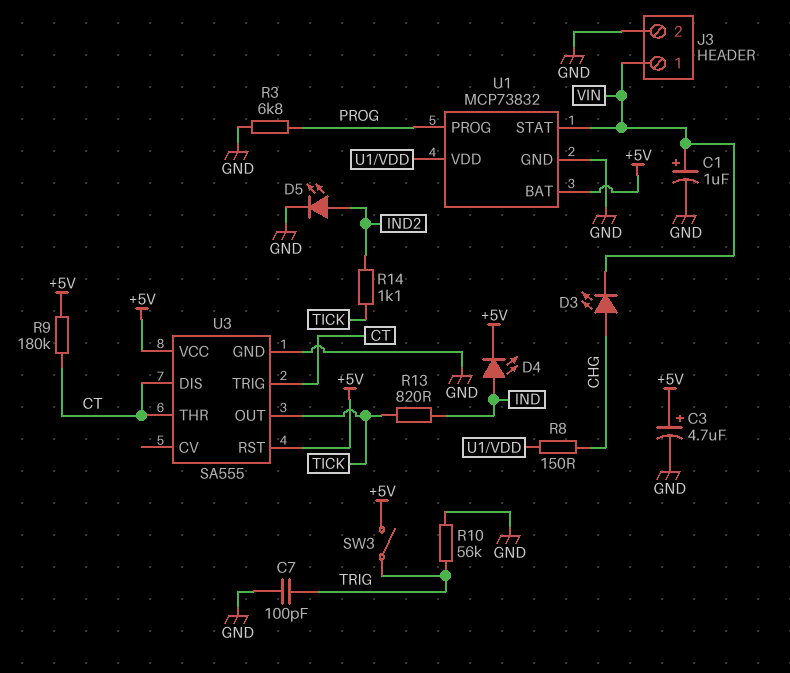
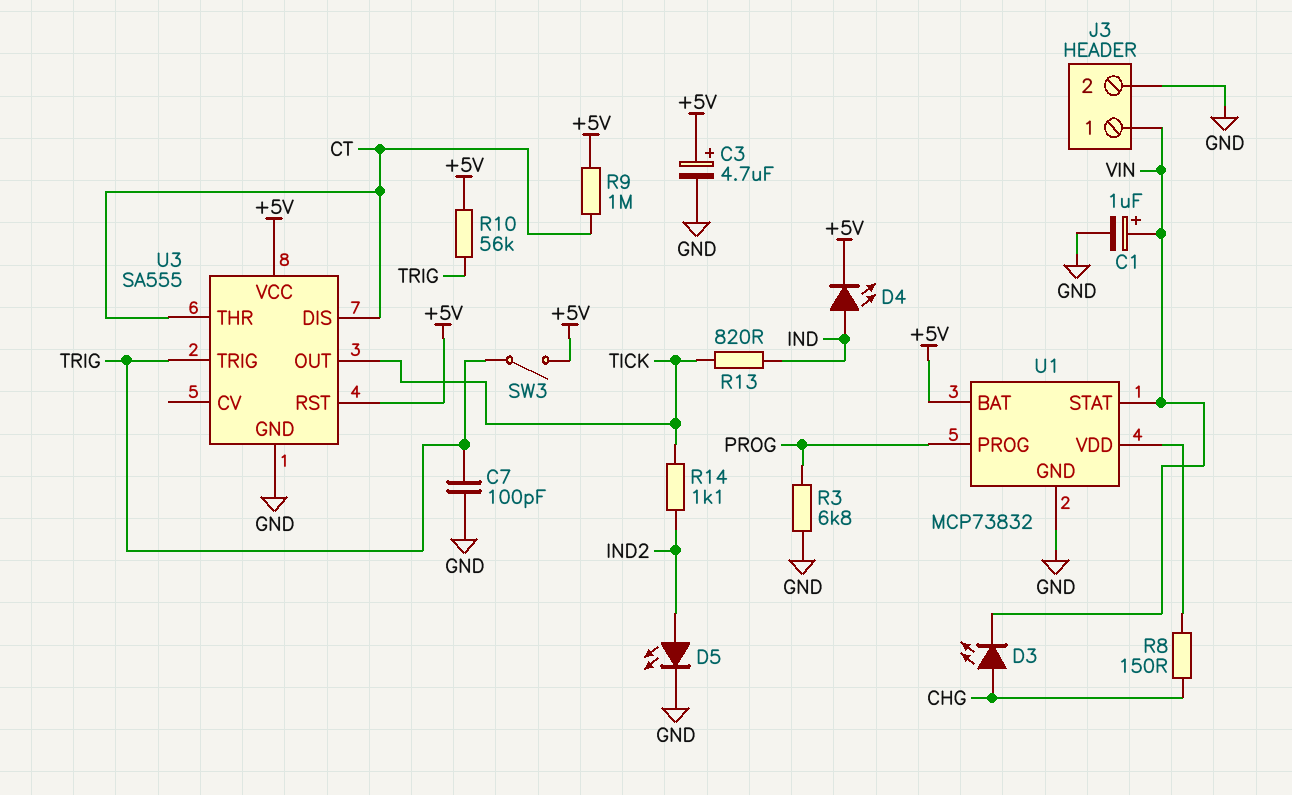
R9: 180k (+5V, CT) -> 1M (+5V, CT)
R10: 56k (GND, TRIG) -> 56k (+5V, TRIG)
U3 pin TRIG: CT -> TRIG

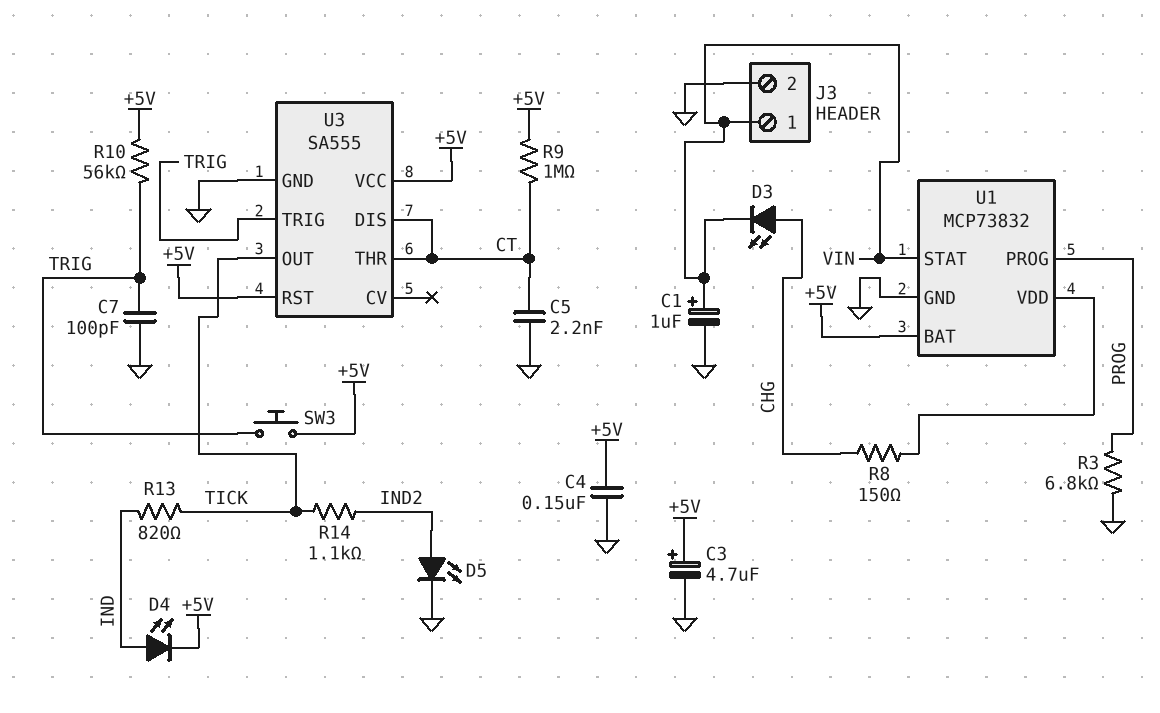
C4: none -> 150nF (+5V, GND)
C5: none -> 2.2nF (CT, GND)
SW3: switch (+5V, TRIG) -> button (+5V, TRIG)

